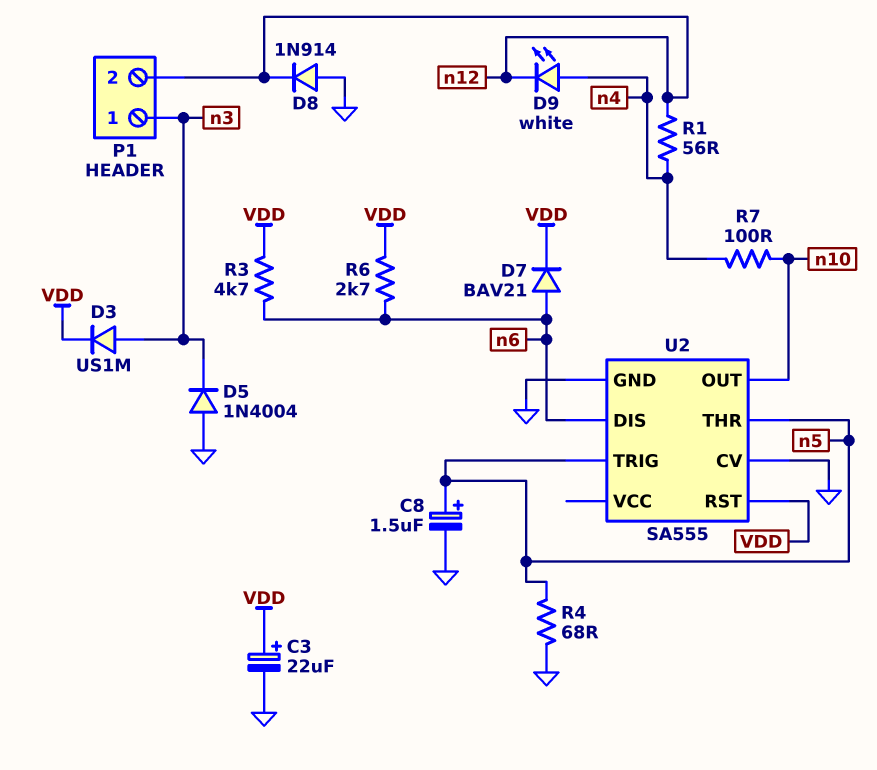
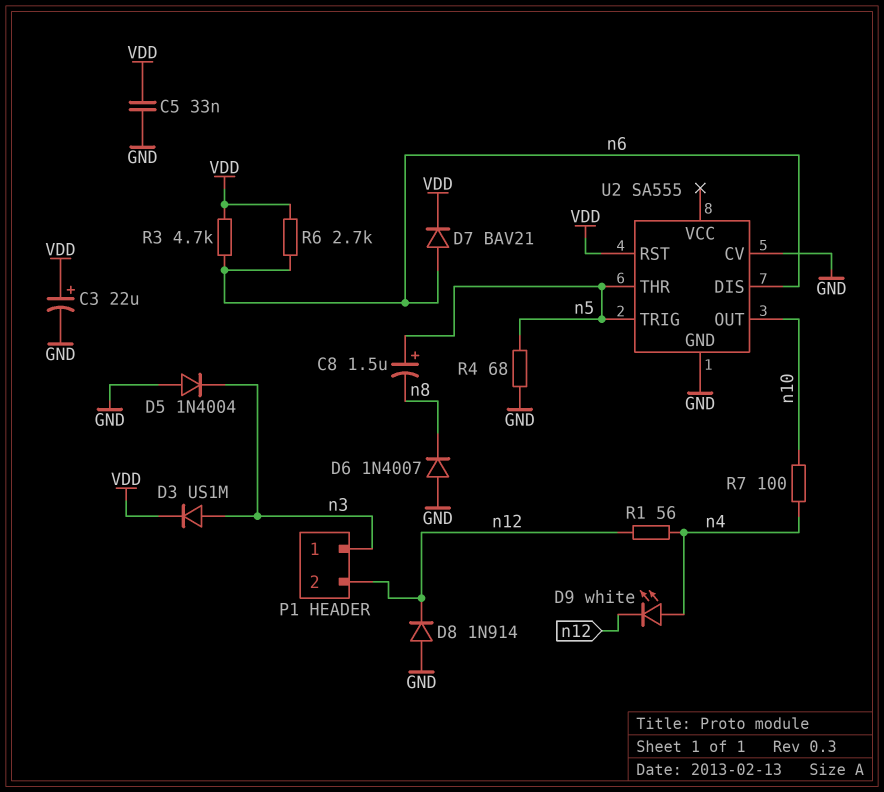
C5: none -> 33nF (GND, VDD)
C8: 1.5uF (plus n5, minus GND) -> 1.5uF (plus n5, minus n8)
D6: none -> diode 1N4007 (A GND, K n8)

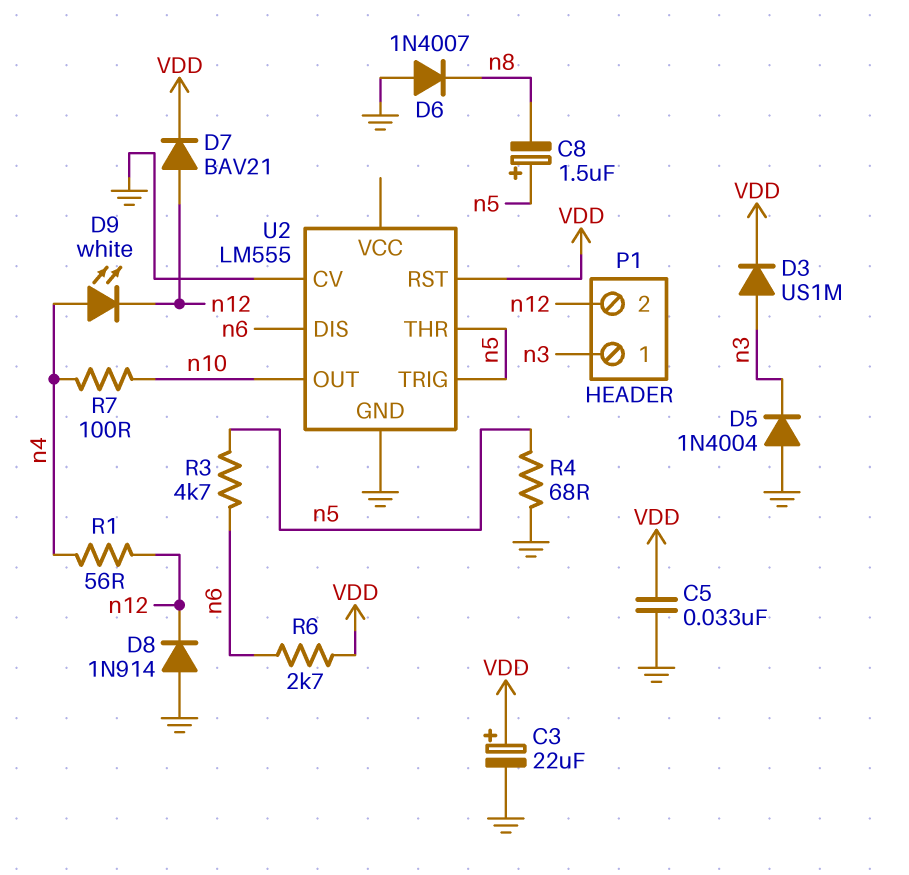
D7: diode BAV21 (A n6, K VDD) -> diode BAV21 (A n12, K VDD)
R3: 4.7k (VDD, n6) -> 4.7k (n5, n6)
U2: SA555 -> LM555

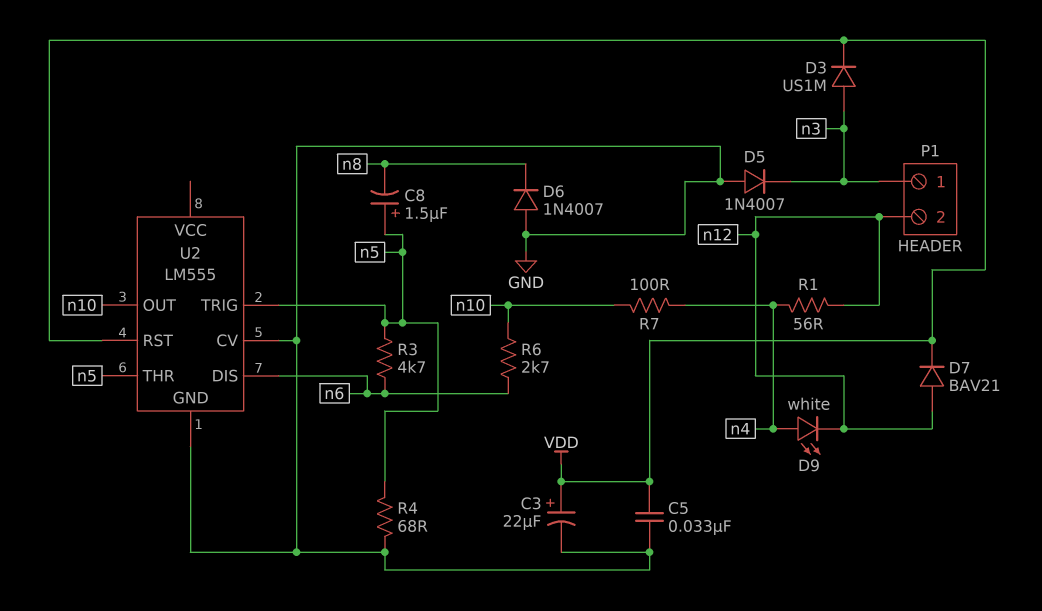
D5: diode 1N4004 (A GND, K n3) -> diode 1N4007 (A GND, K n3)
D8: diode 1N914 (A GND, K n12) -> none
R6: 2.7k (VDD, n6) -> 2.7k (n6, n10)

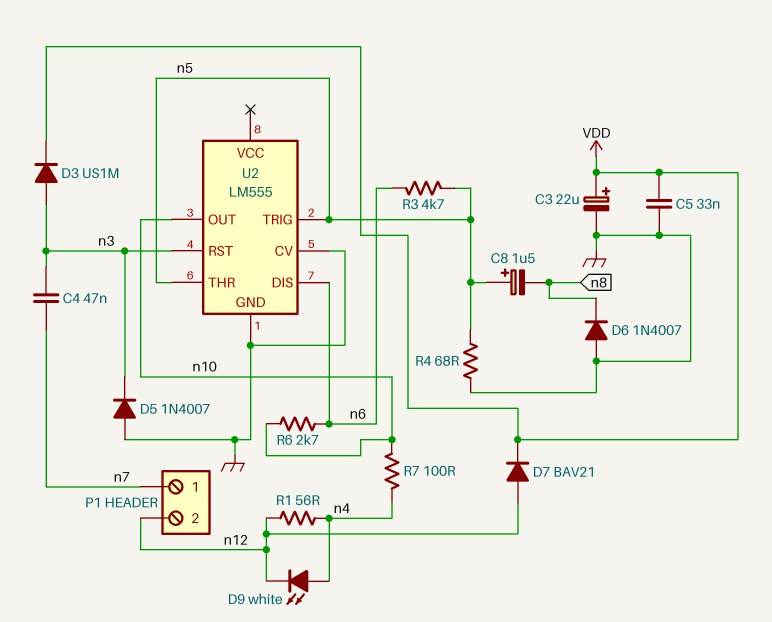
C4: none -> 47nF (n3, n7)
P1 pin 1: n3 -> n7
U2 pin RST: VDD -> n3

